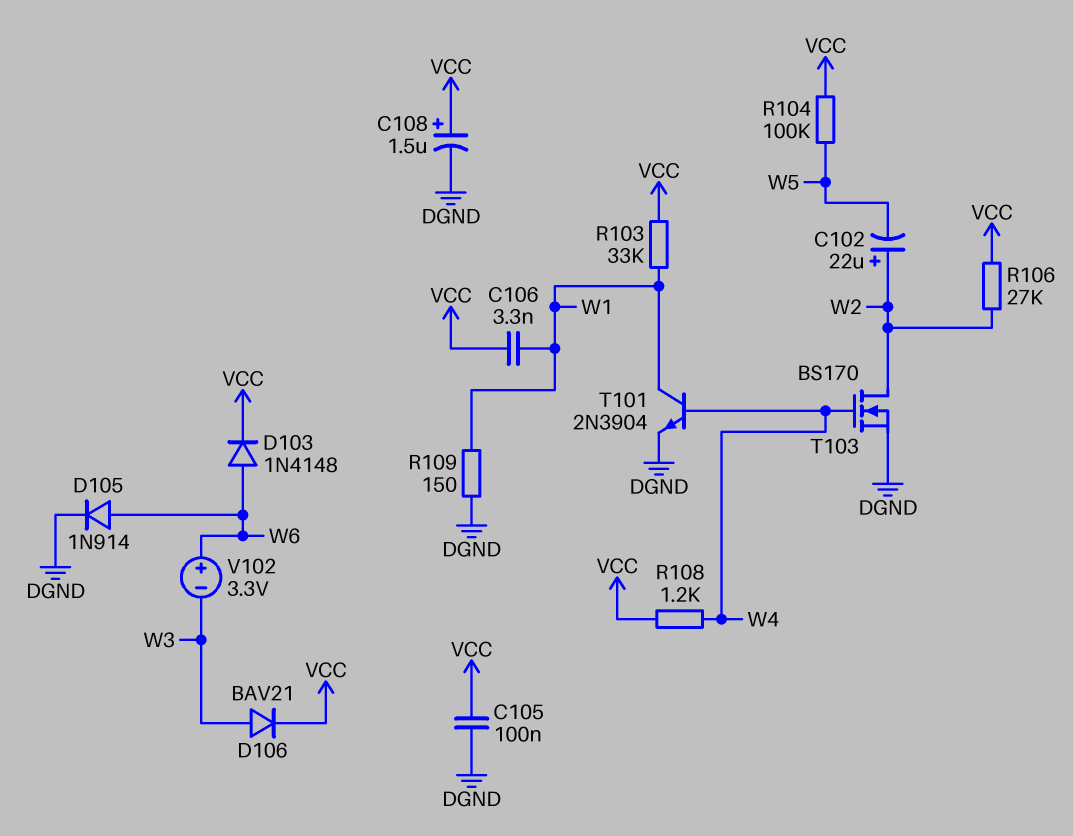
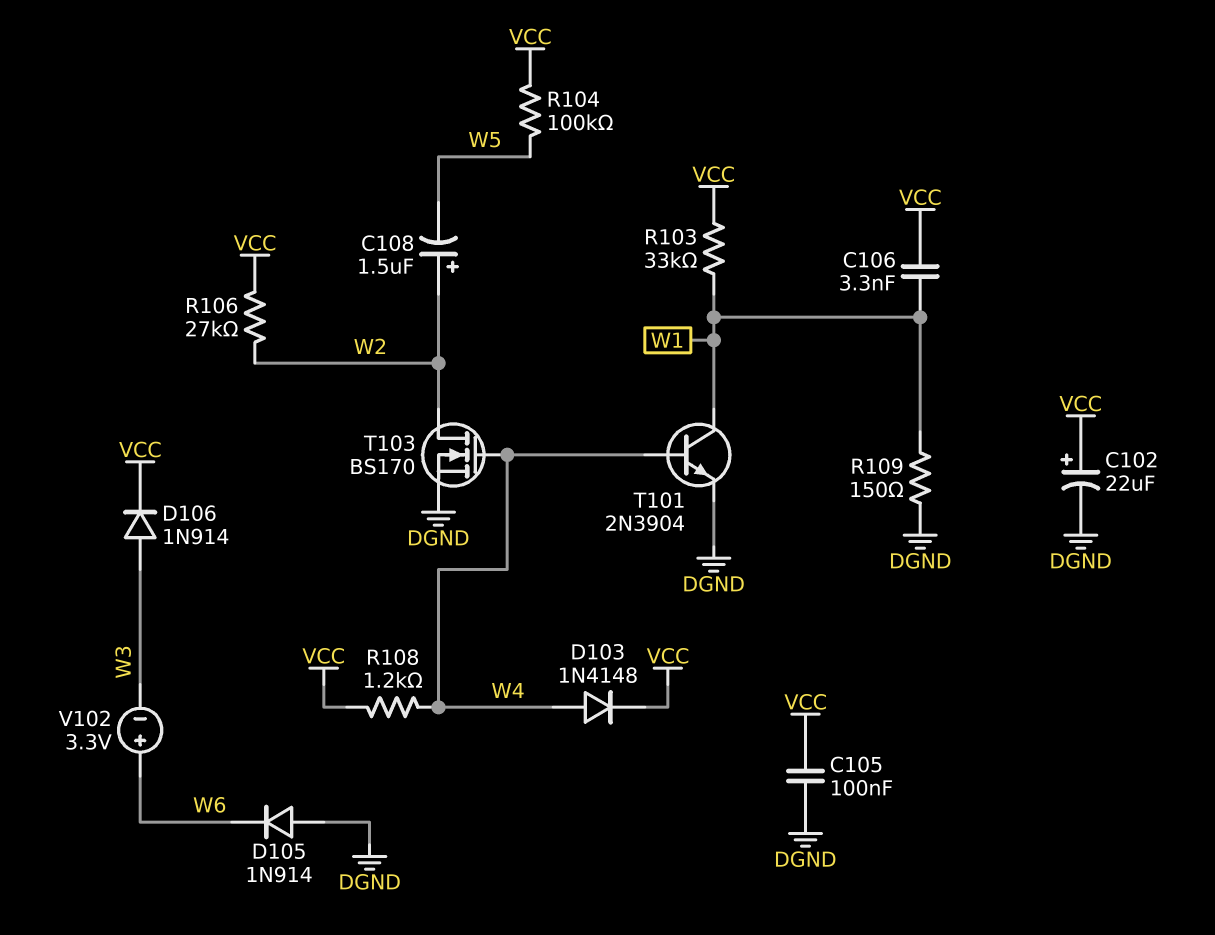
C102: 22uF (plus W2, minus W5) -> 22uF (plus VCC, minus DGND)
C108: 1.5uF (plus VCC, minus DGND) -> 1.5uF (plus W2, minus W5)
D103: diode 1N4148 (A W6, K VCC) -> diode 1N4148 (A W4, K VCC)
D105: diode 1N914 (A W6, K DGND) -> diode 1N914 (A DGND, K W6)
D106: diode BAV21 (A W3, K VCC) -> diode 1N914 (A W3, K VCC)

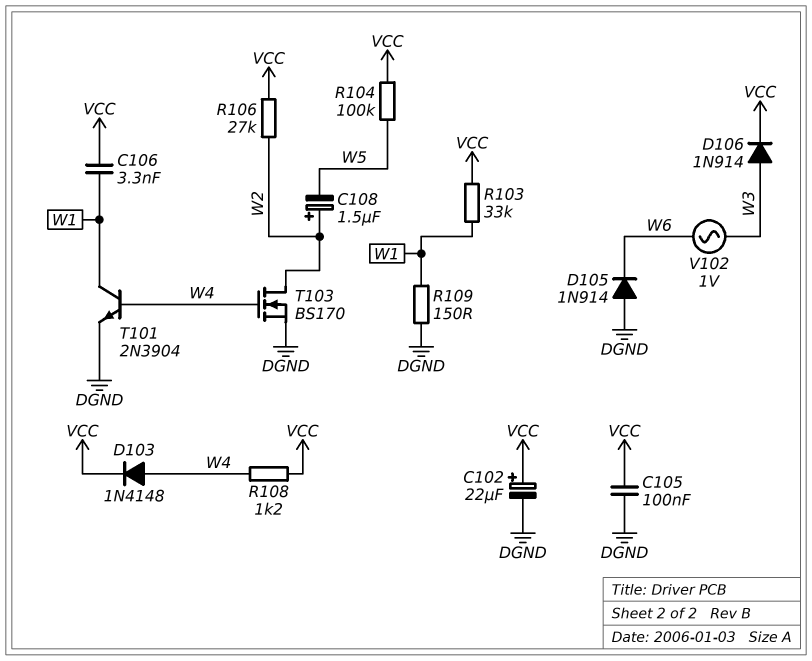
V102: 3.3V (plus W6, minus W3) -> AC 1V (W3, W6)

